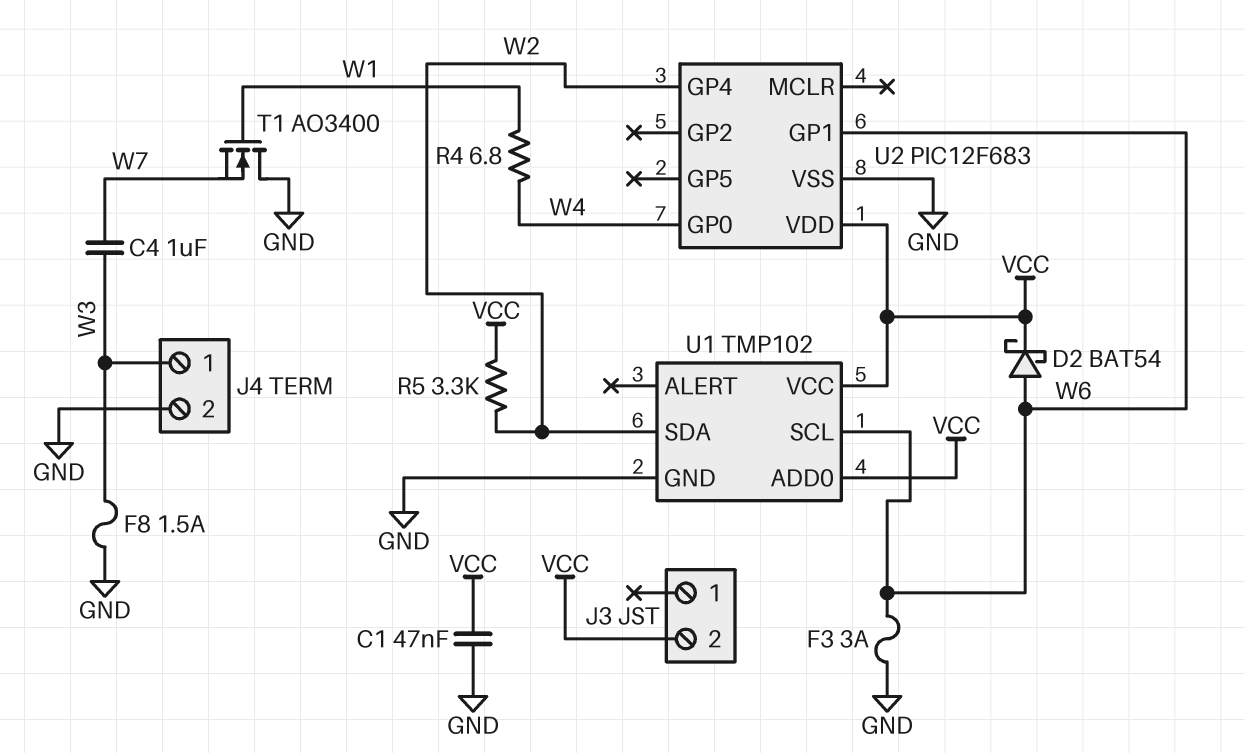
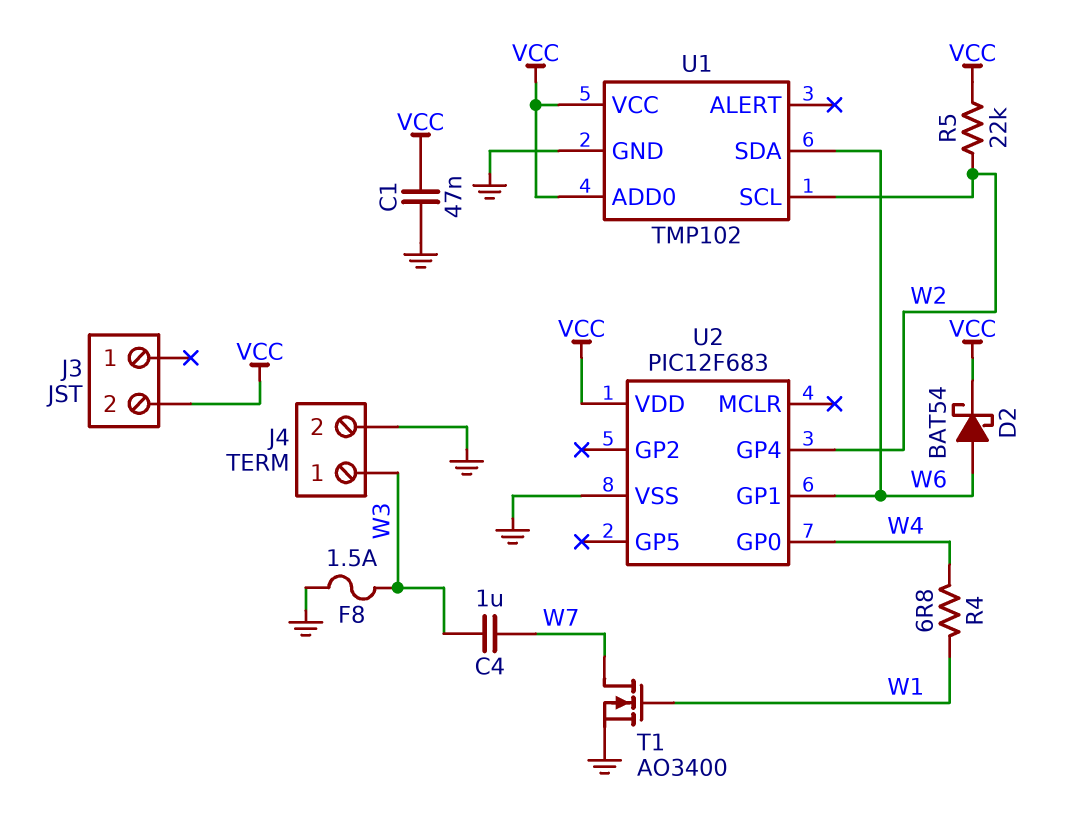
F3: 3A (GND, W6) -> none
R5: 3.3k (VCC, W2) -> 22k (VCC, W2)
T1: NMOS AO3400 (G W1, D GND, S W7) -> NMOS AO3400 (G W1, D W7, S GND)
U1 pin SCL: W6 -> W2
U1 pin SDA: W2 -> W6

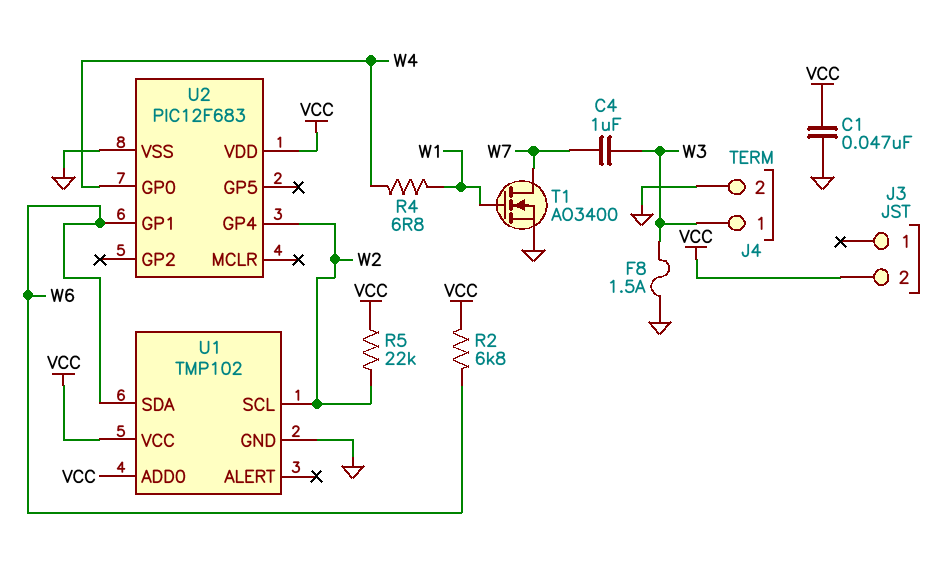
D2: schottky BAT54 (A W6, K VCC) -> none
R2: none -> 6.8k (VCC, W6)

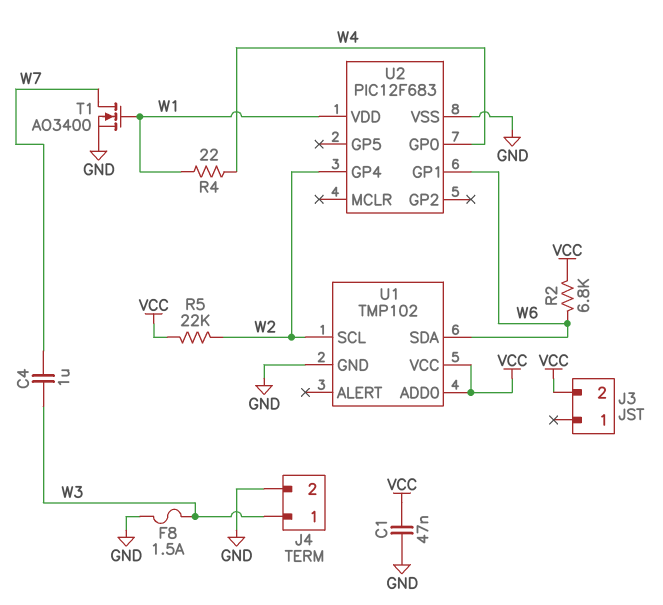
R4: 6.8 (W1, W4) -> 22 (W1, W4)
U2 pin VDD: VCC -> W1

